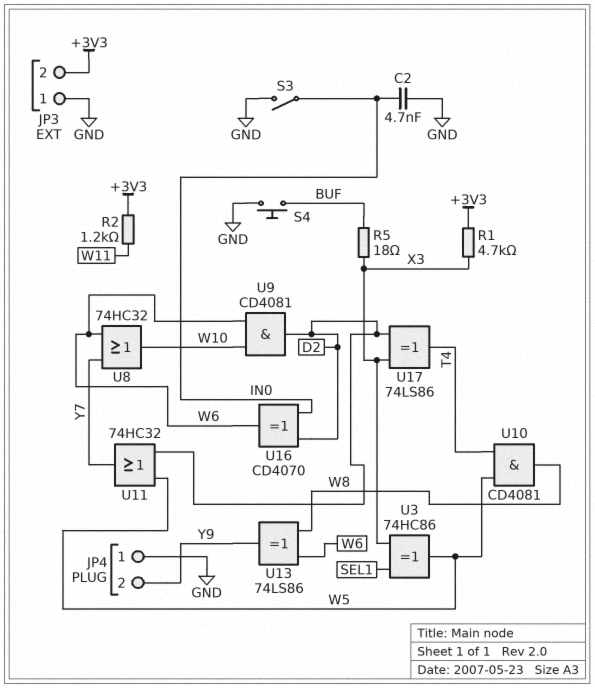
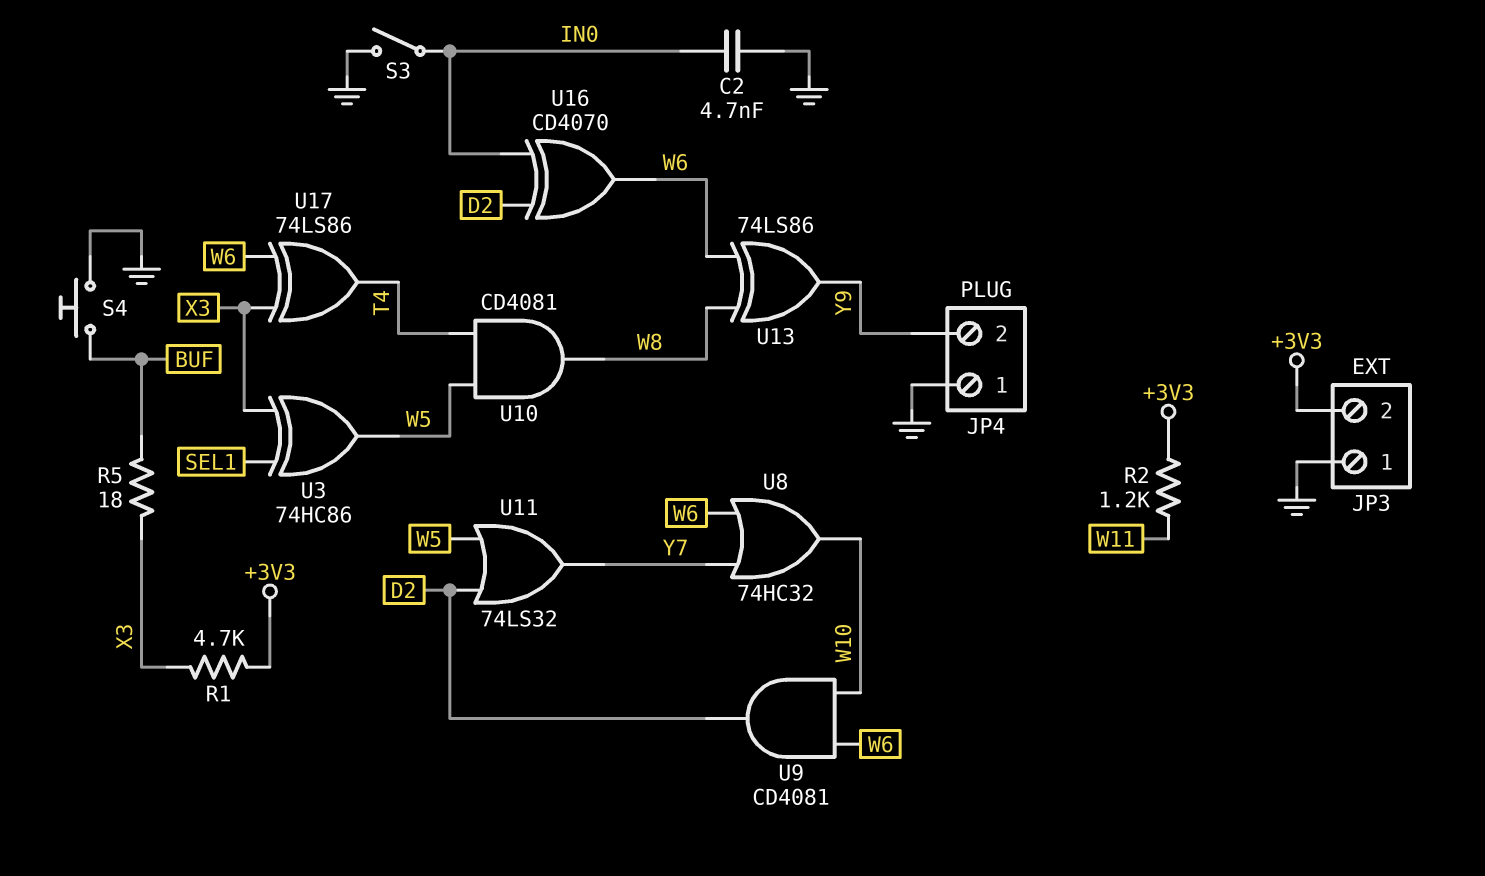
U11: OR 74HC32 (in D2, in W5, out Y7) -> OR 74LS32 (in D2, in W5, out Y7)
U17: XOR 74LS86 (in D2, in X3, out T4) -> XOR 74LS86 (in W6, in X3, out T4)

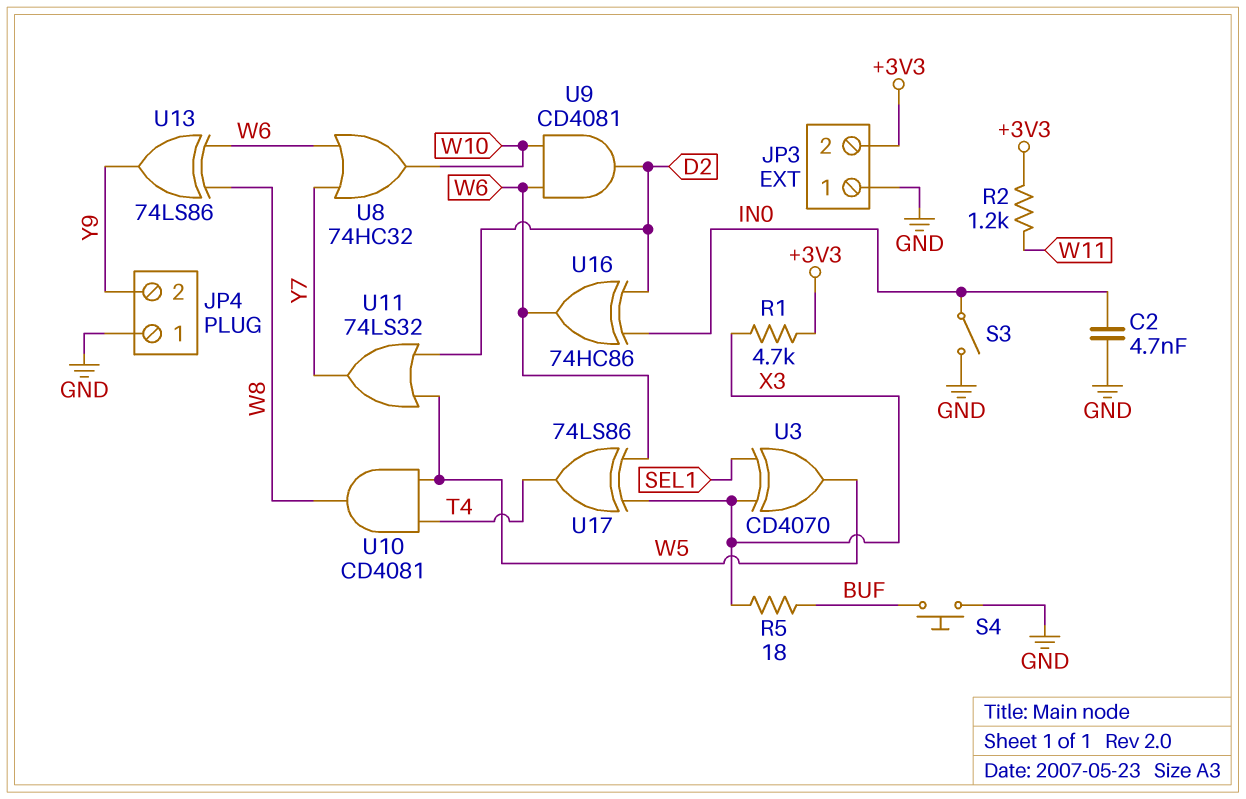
U3: XOR 74HC86 (in SEL1, in X3, out W5) -> XOR CD4070 (in SEL1, in X3, out W5)
U16: XOR CD4070 (in D2, in IN0, out W6) -> XOR 74HC86 (in D2, in IN0, out W6)

